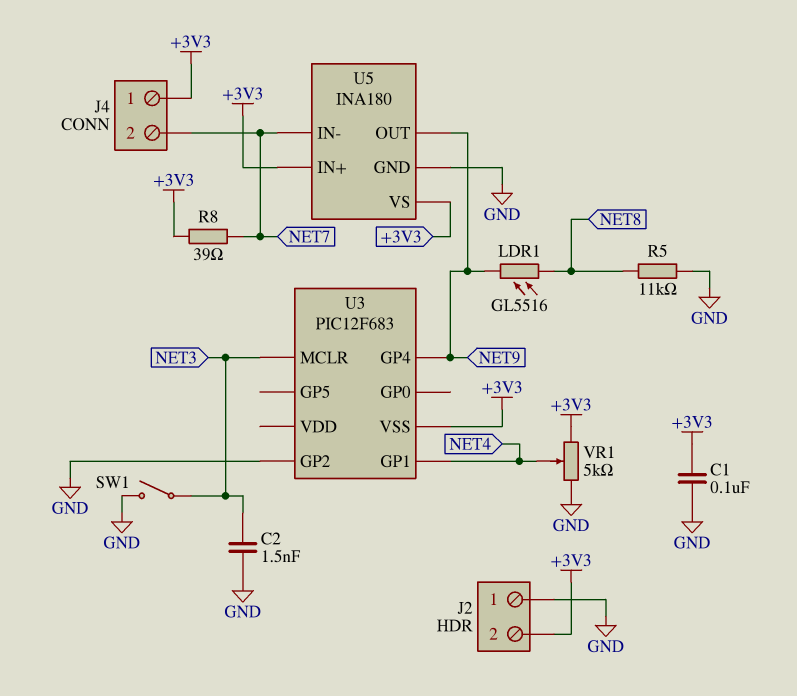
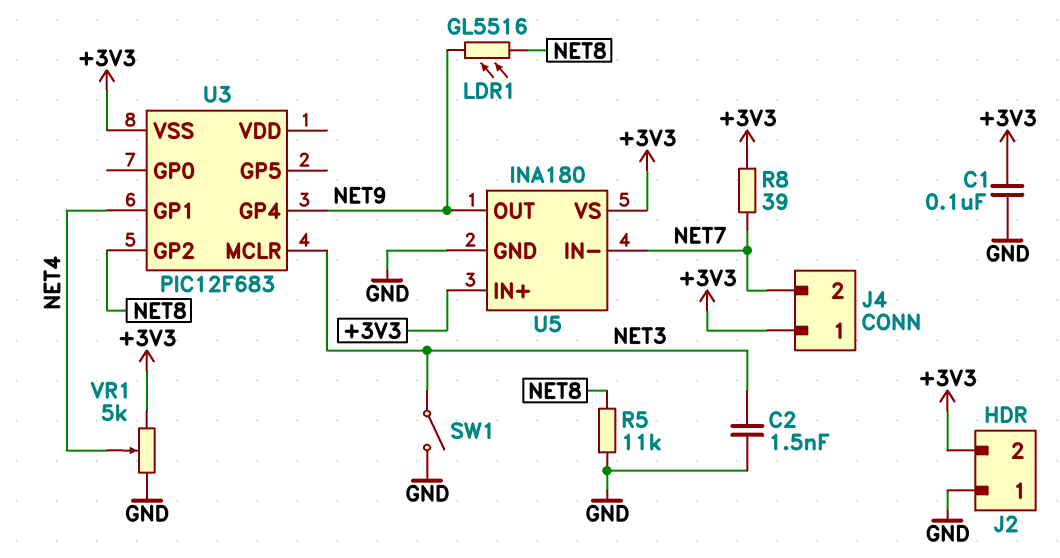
U3 pin GP2: GND -> NET8

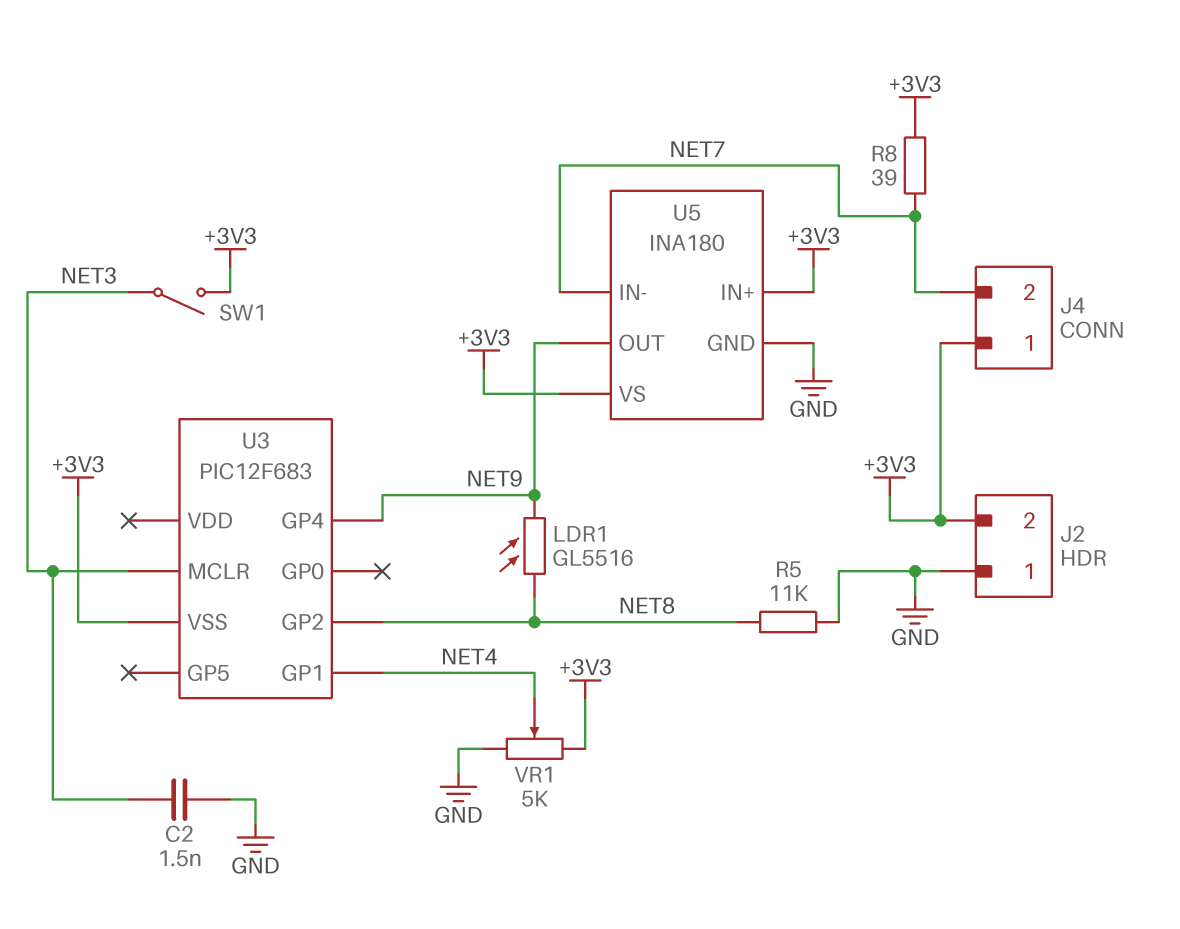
C1: 100nF (+3V3, GND) -> none
SW1: switch (GND, NET3) -> switch (+3V3, NET3)

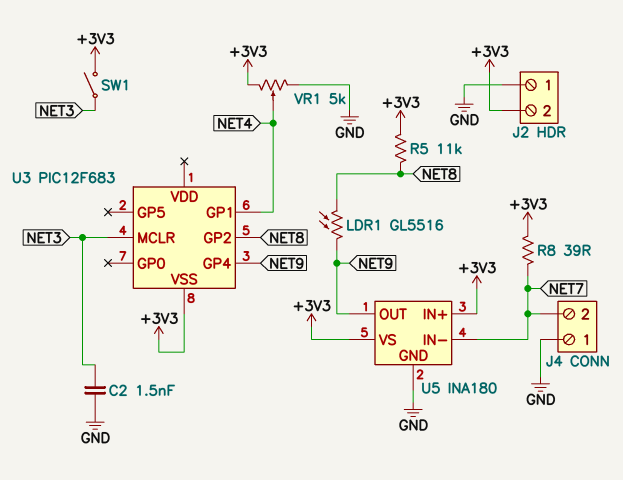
J4 pin 1: +3V3 -> GND
R5: 11k (GND, NET8) -> 11k (+3V3, NET8)

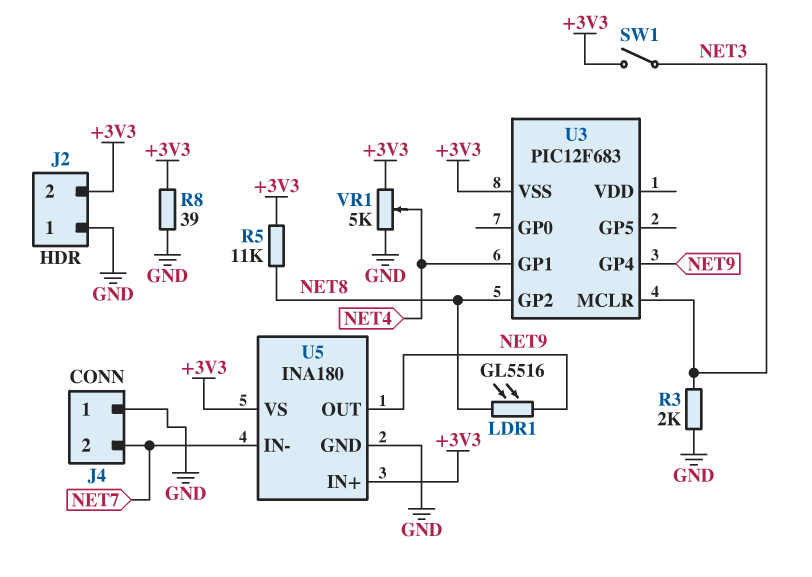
C2: 1.5nF (GND, NET3) -> none
R3: none -> 2k (GND, NET3)
R8: 39 (+3V3, NET7) -> 39 (+3V3, GND)

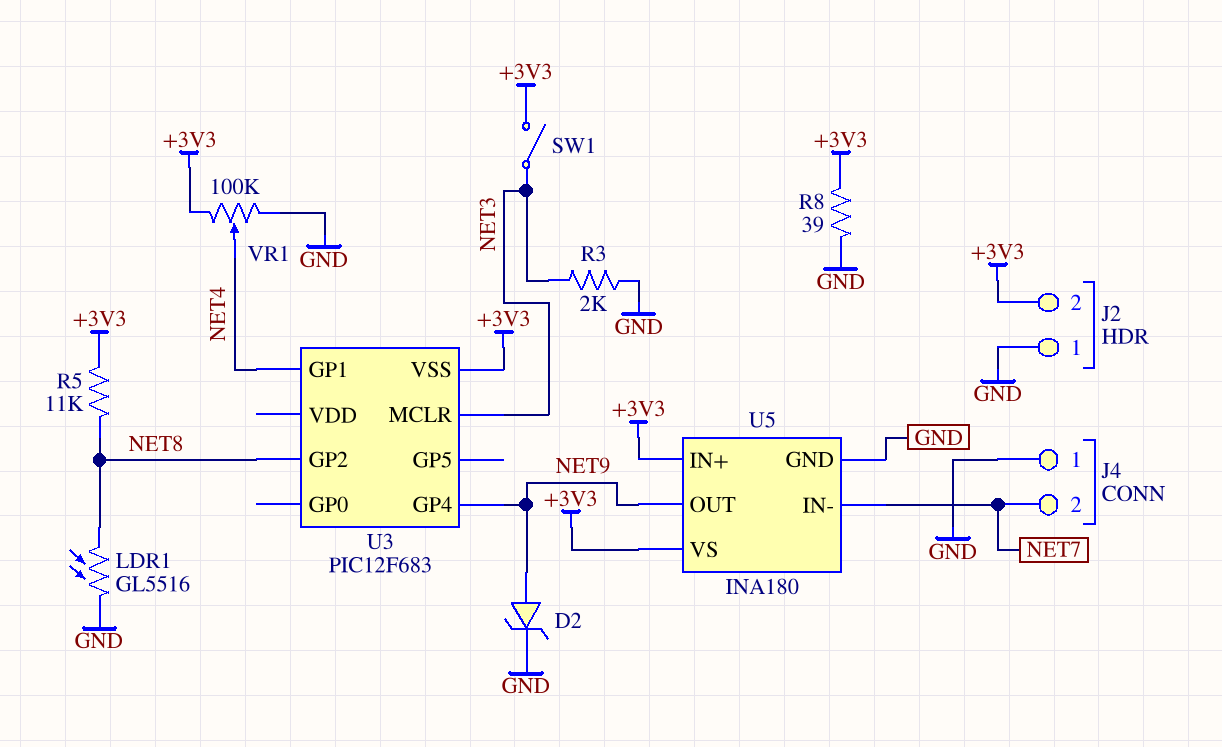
D2: none -> zener (A NET9, K GND)
LDR1: GL5516 (NET8, NET9) -> GL5516 (GND, NET8)
VR1: 5k (+3V3, GND, wiper NET4) -> 100k (+3V3, GND, wiper NET4)

